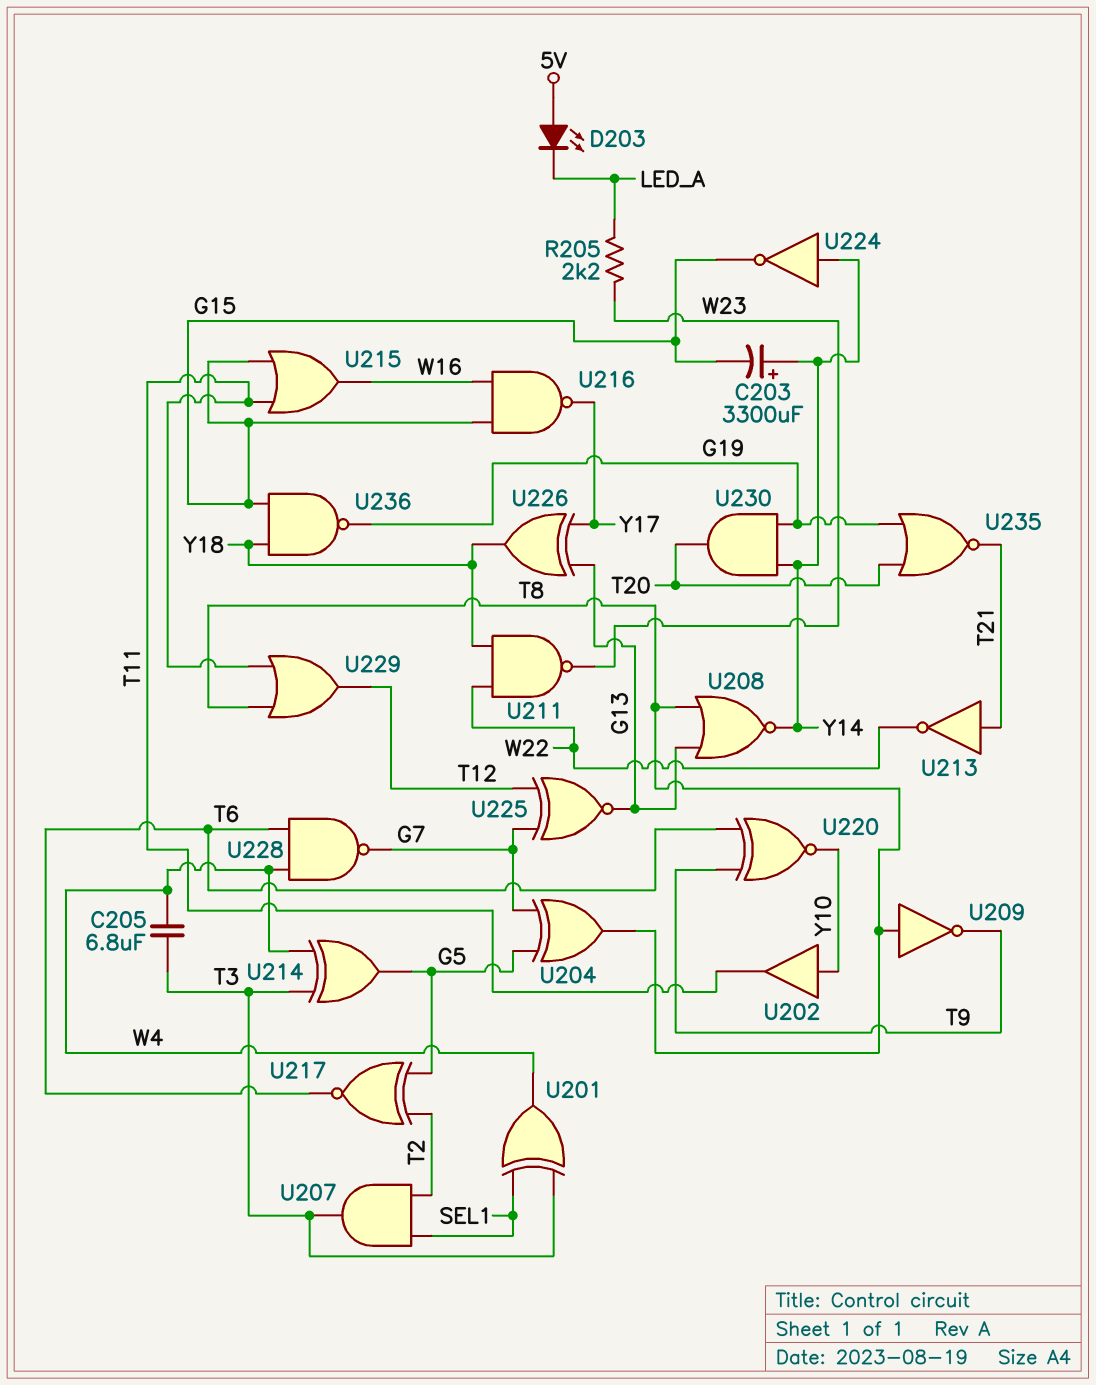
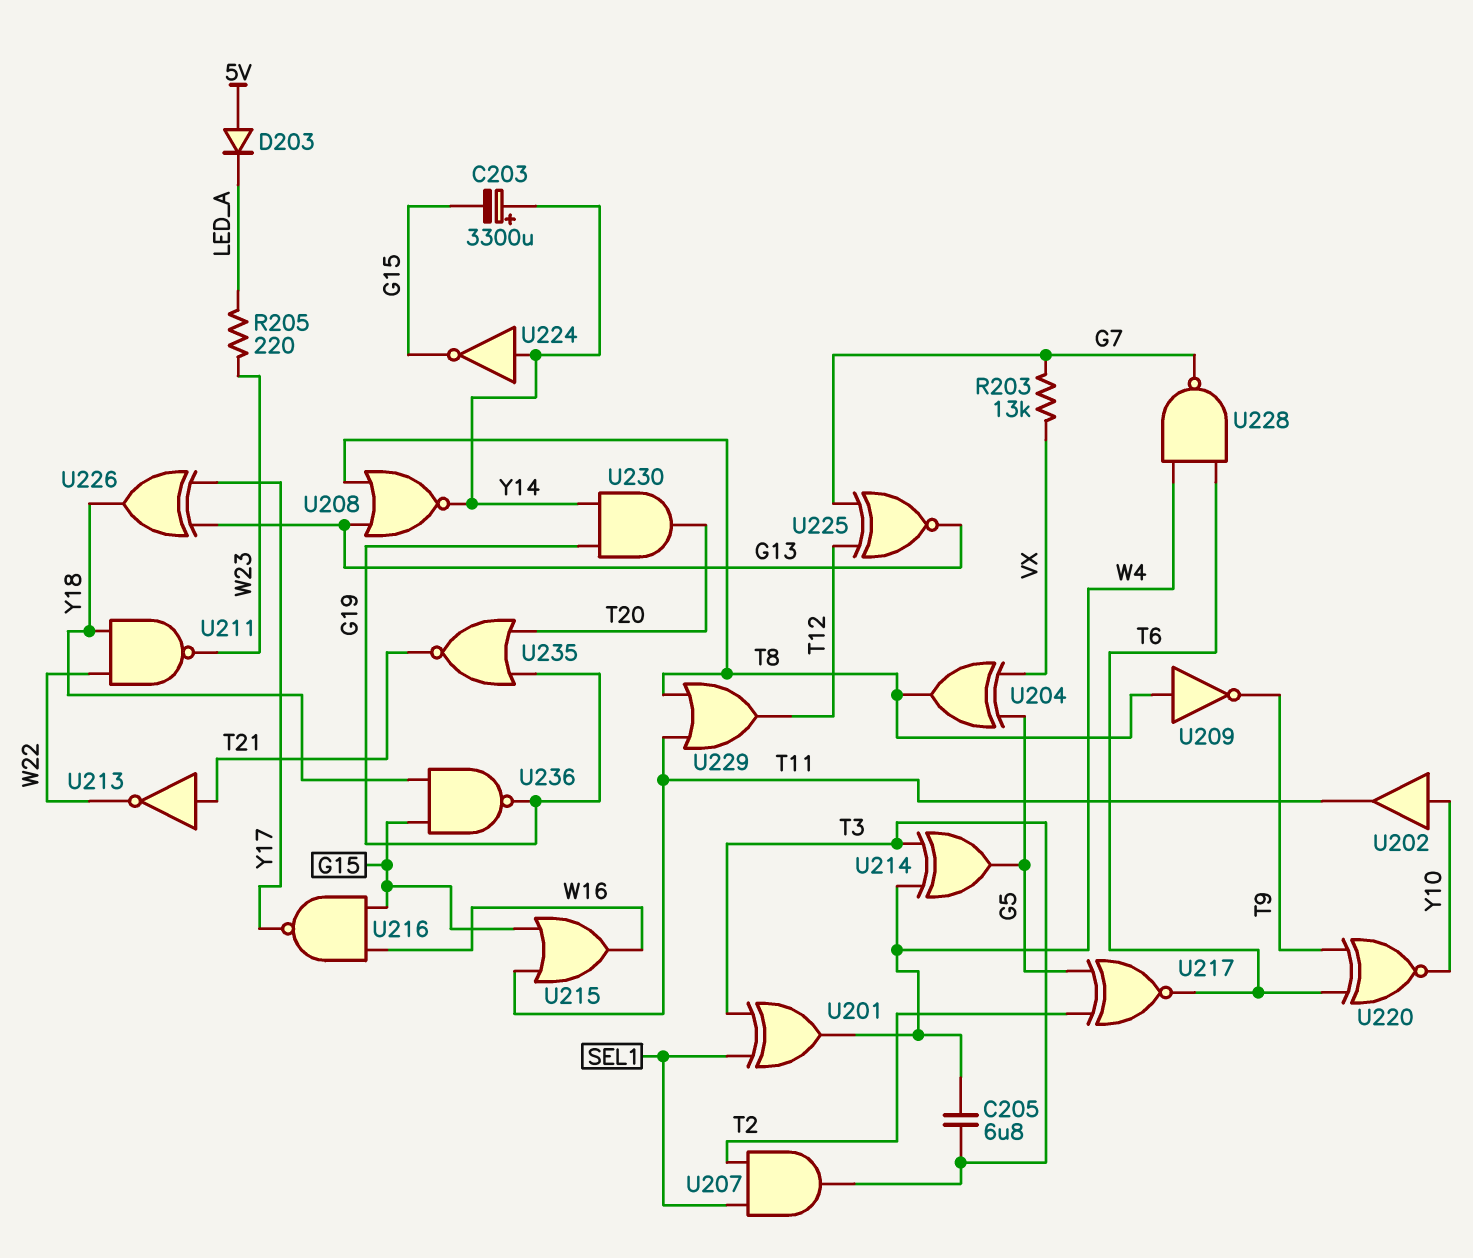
D203: LED (A 5V, K LED_A) -> diode (A 5V, K LED_A)
R203: none -> 13k (G7, VX)
R205: 2.2k (LED_A, W23) -> 220 (LED_A, W23)
U204: XOR (in G5, in G7, out T8) -> XOR (in G5, in VX, out T8)

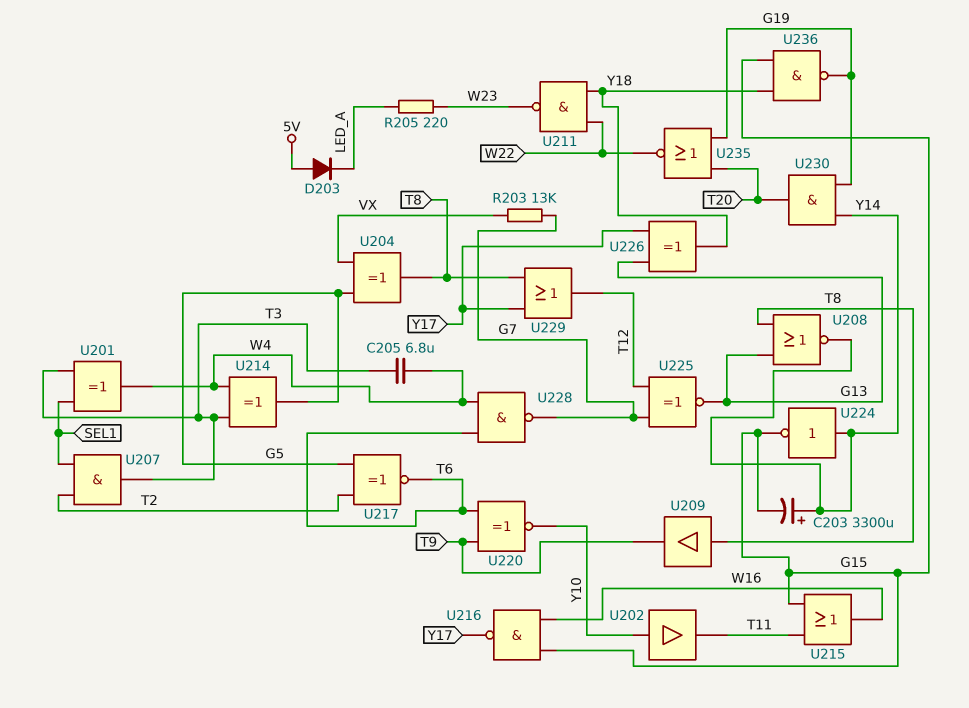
U209: NOT (in T8, out T9) -> buffer (in T8, out T9)
U213: NOT (in T21, out W22) -> none
U229: OR (in T8, in T11, out T12) -> OR (in T8, in Y17, out T12)
U235: NOR (in G19, in T20, out T21) -> NOR (in G19, in T20, out W22)

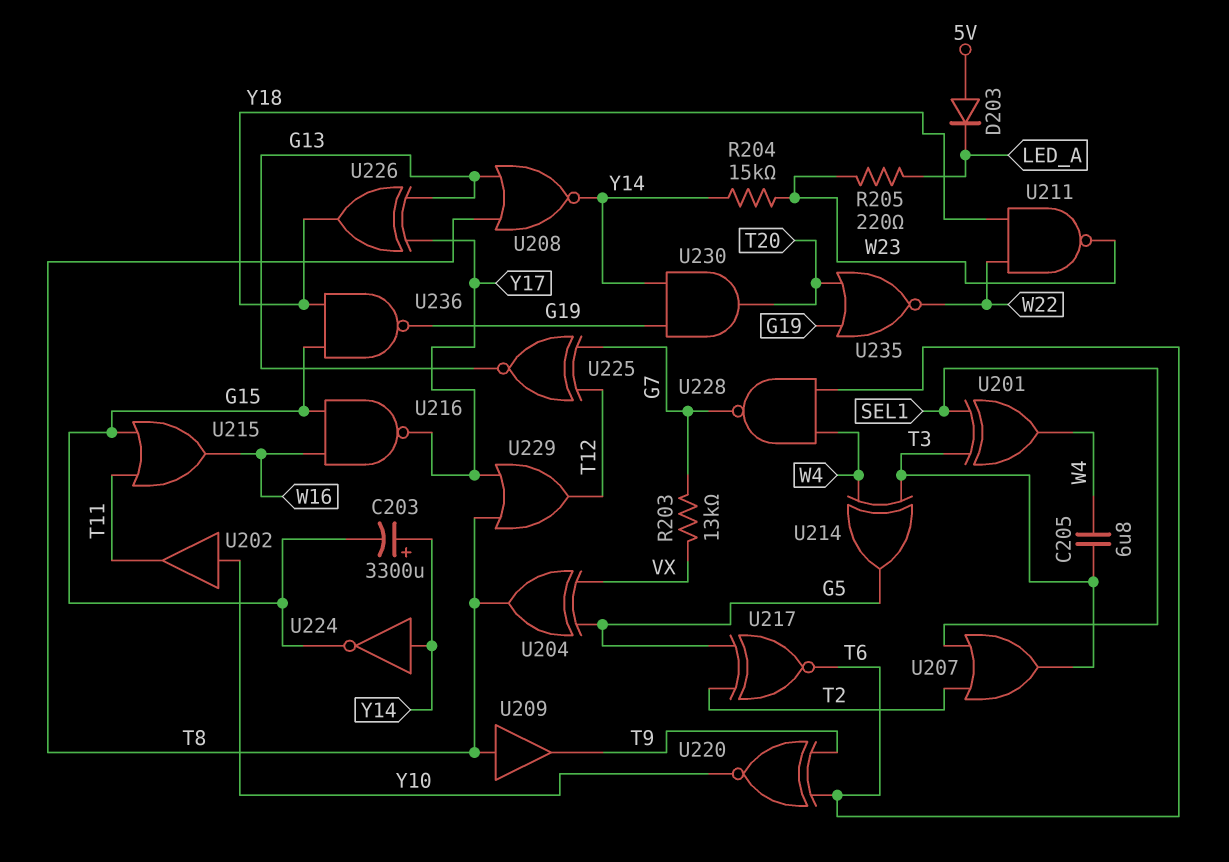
R204: none -> 15k (W23, Y14)
U207: AND (in SEL1, in T2, out T3) -> OR (in SEL1, in T2, out T3)

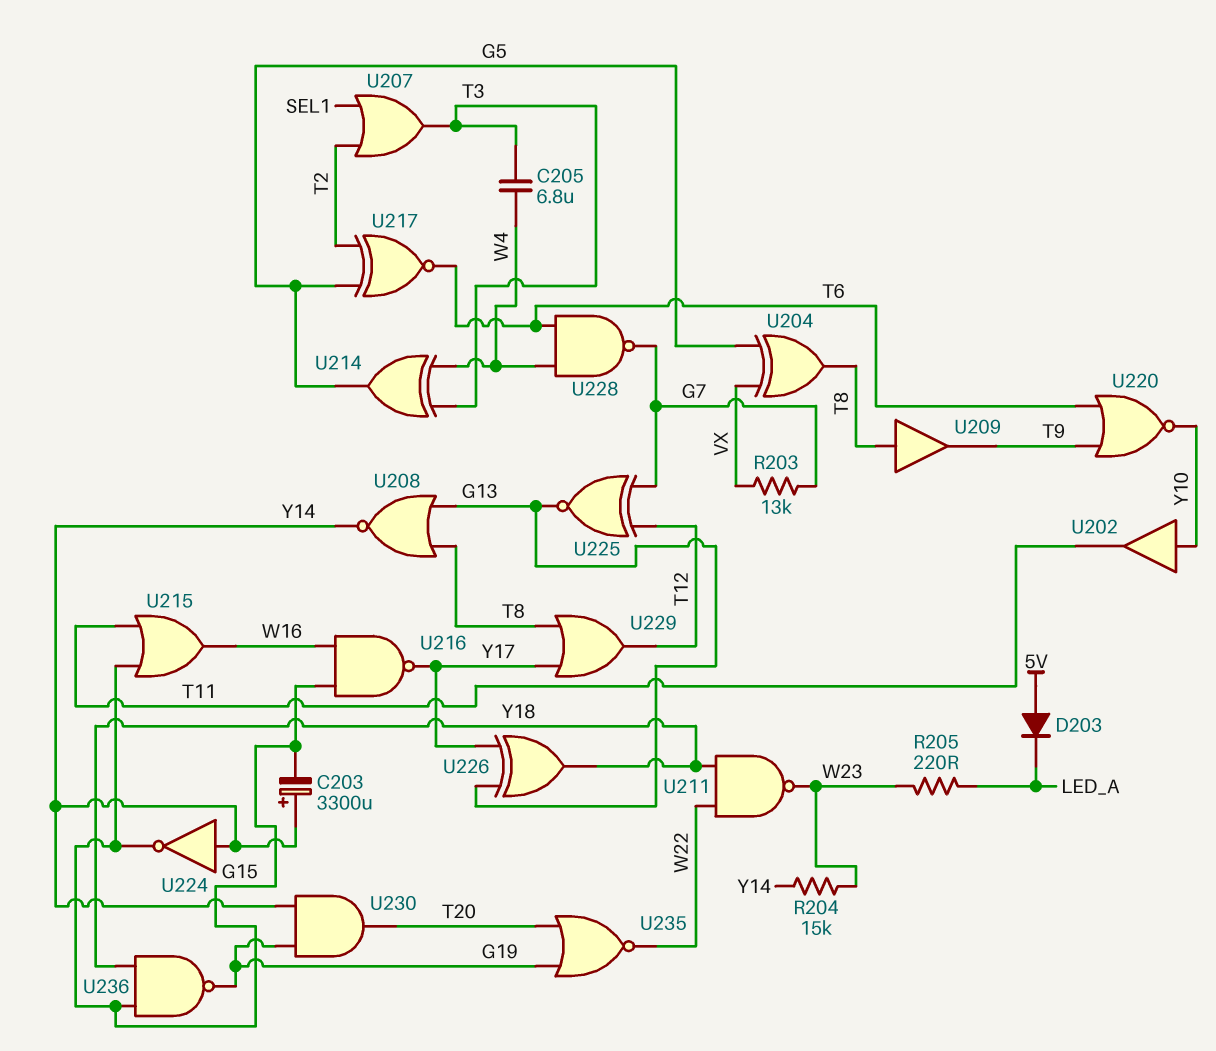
U201: XOR (in SEL1, in T3, out W4) -> none
U220: XNOR (in T6, in T9, out Y10) -> NOR (in T6, in T9, out Y10)

